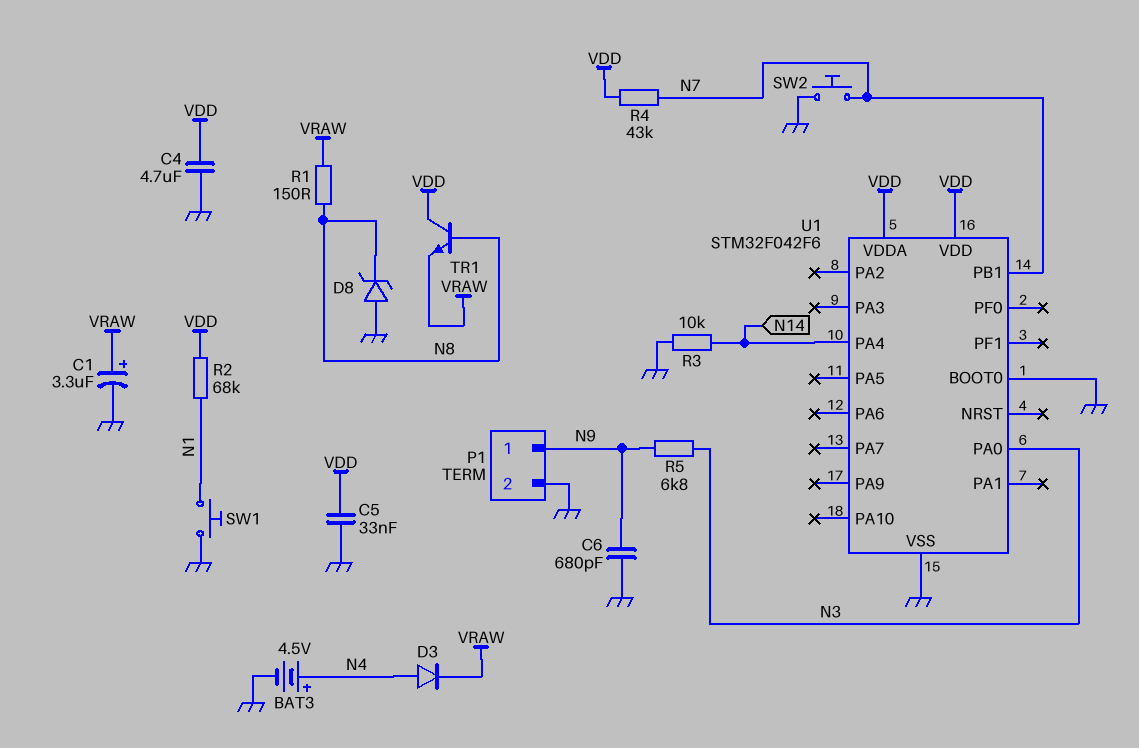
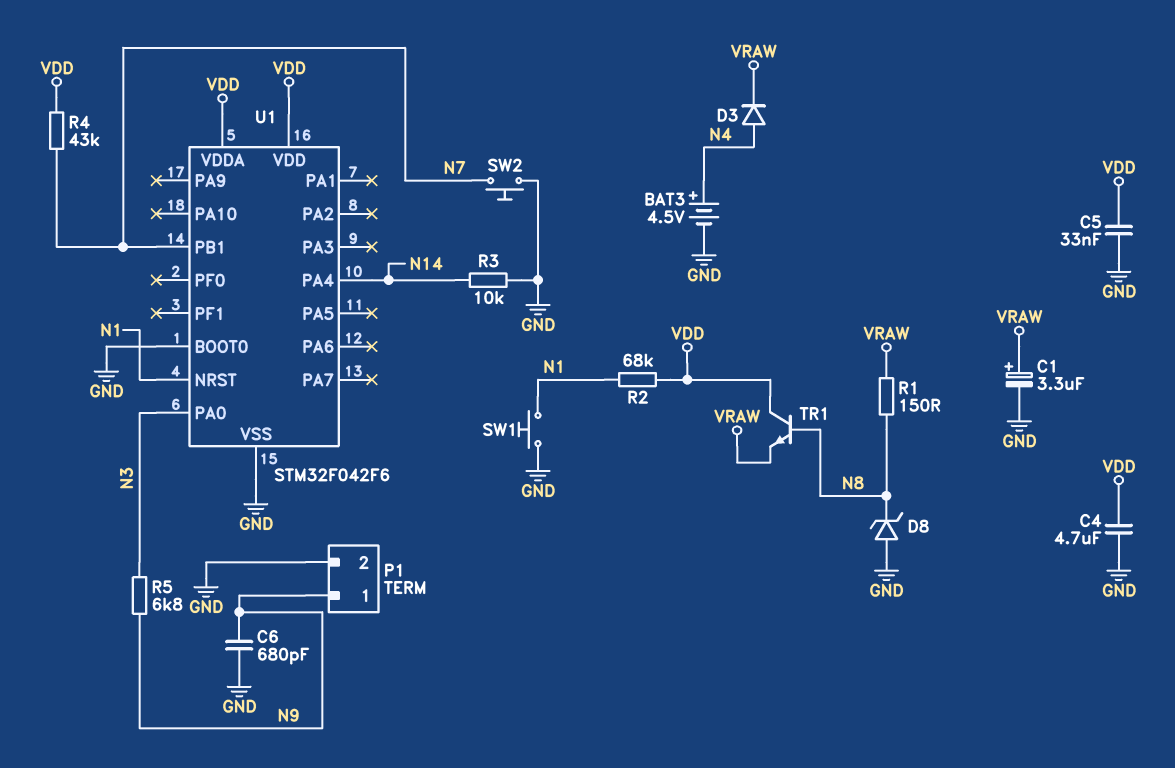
U1 pin NRST: none -> N1

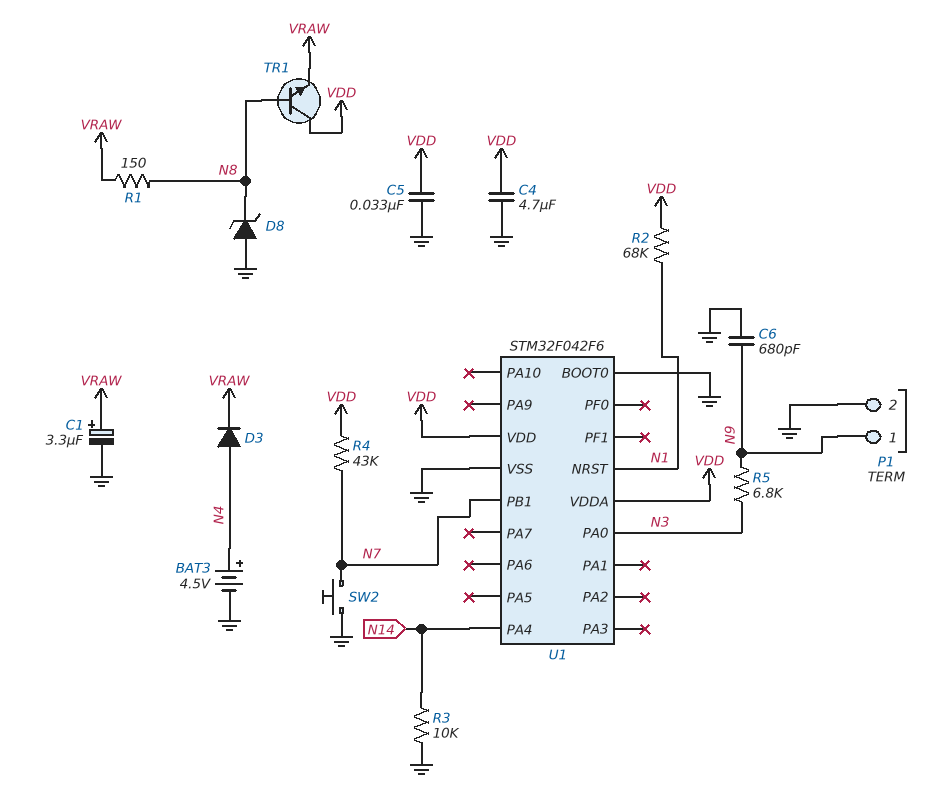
SW1: button (GND, N1) -> none

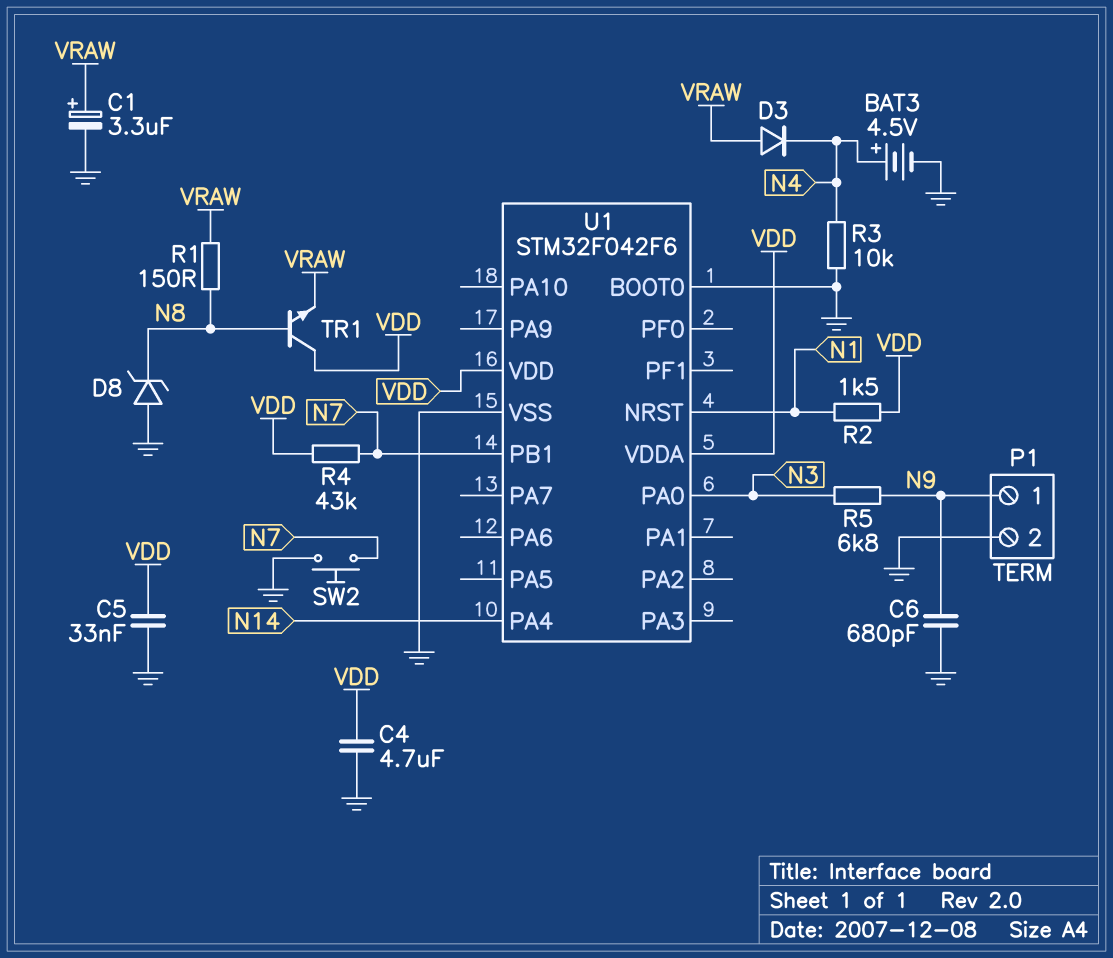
D3: diode (A N4, K VRAW) -> diode (A VRAW, K N4)
R2: 68k (N1, VDD) -> 1.5k (N1, VDD)
R3: 10k (GND, N14) -> 10k (GND, N4)

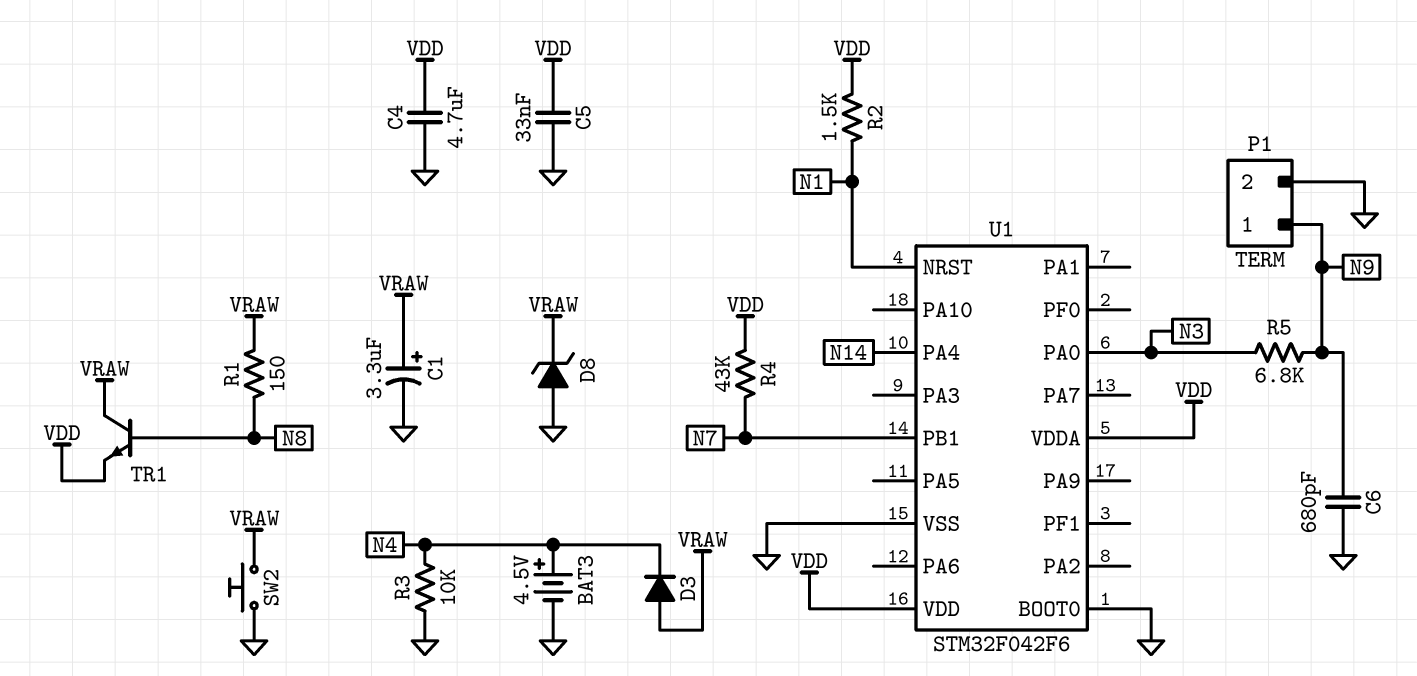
D8: zener (A GND, K N8) -> zener (A GND, K VRAW)
SW2: button (GND, N7) -> button (GND, VRAW)
TR1: NPN (B N8, C VDD, E VRAW) -> NPN (B N8, C VRAW, E VDD)

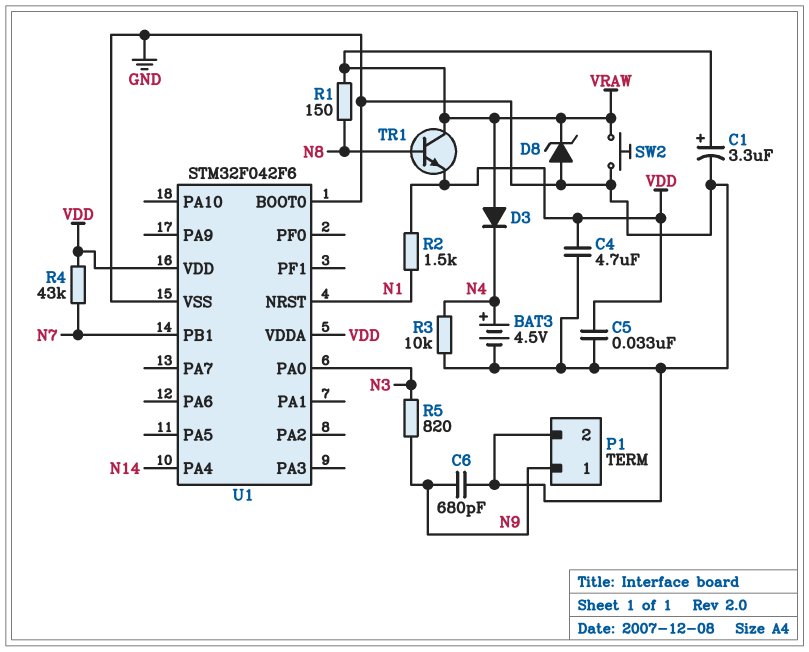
R5: 6.8k (N3, N9) -> 820 (N3, N9)

